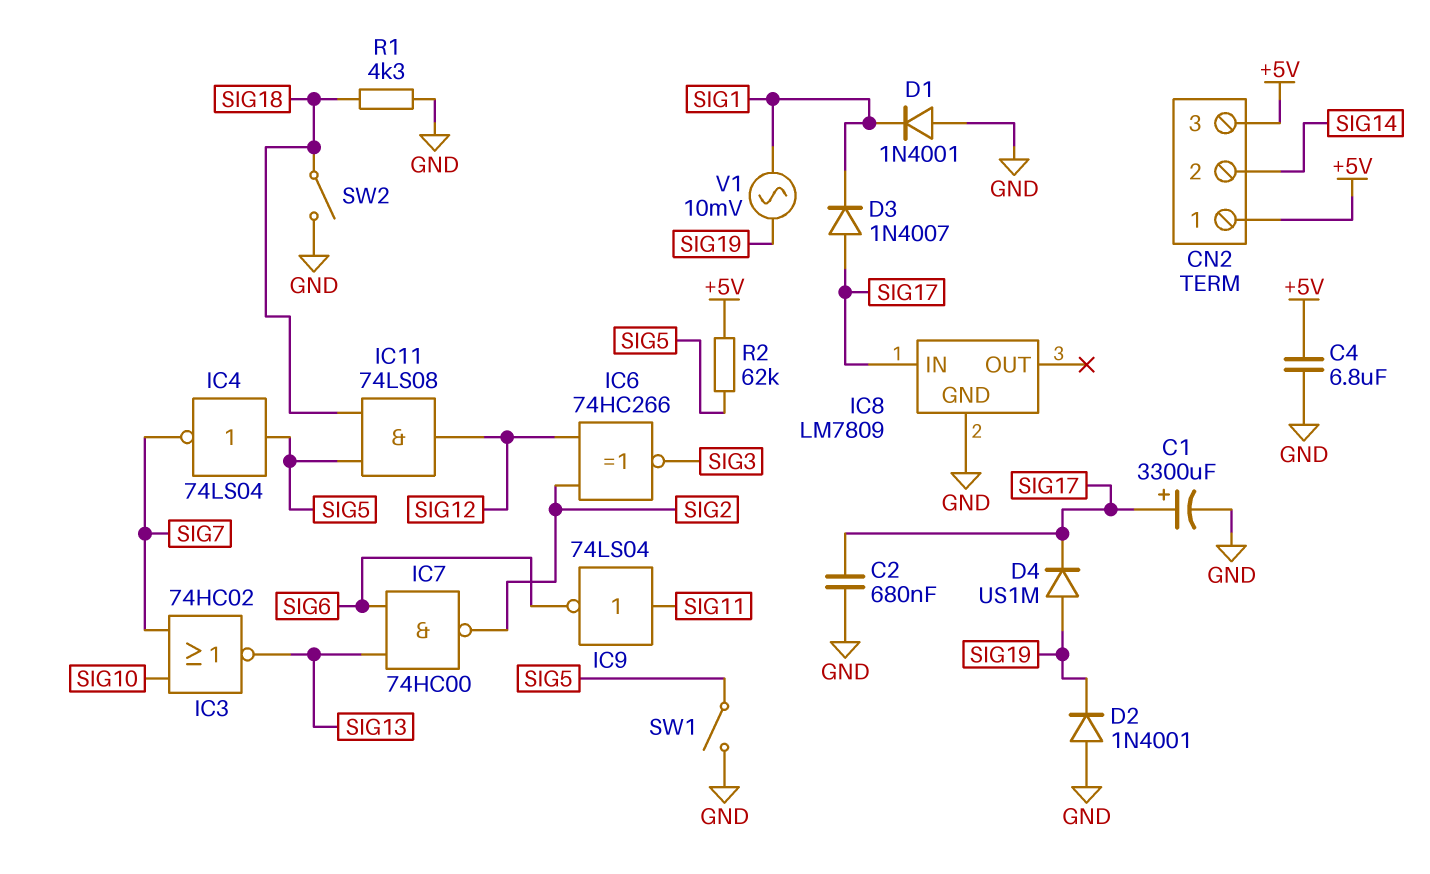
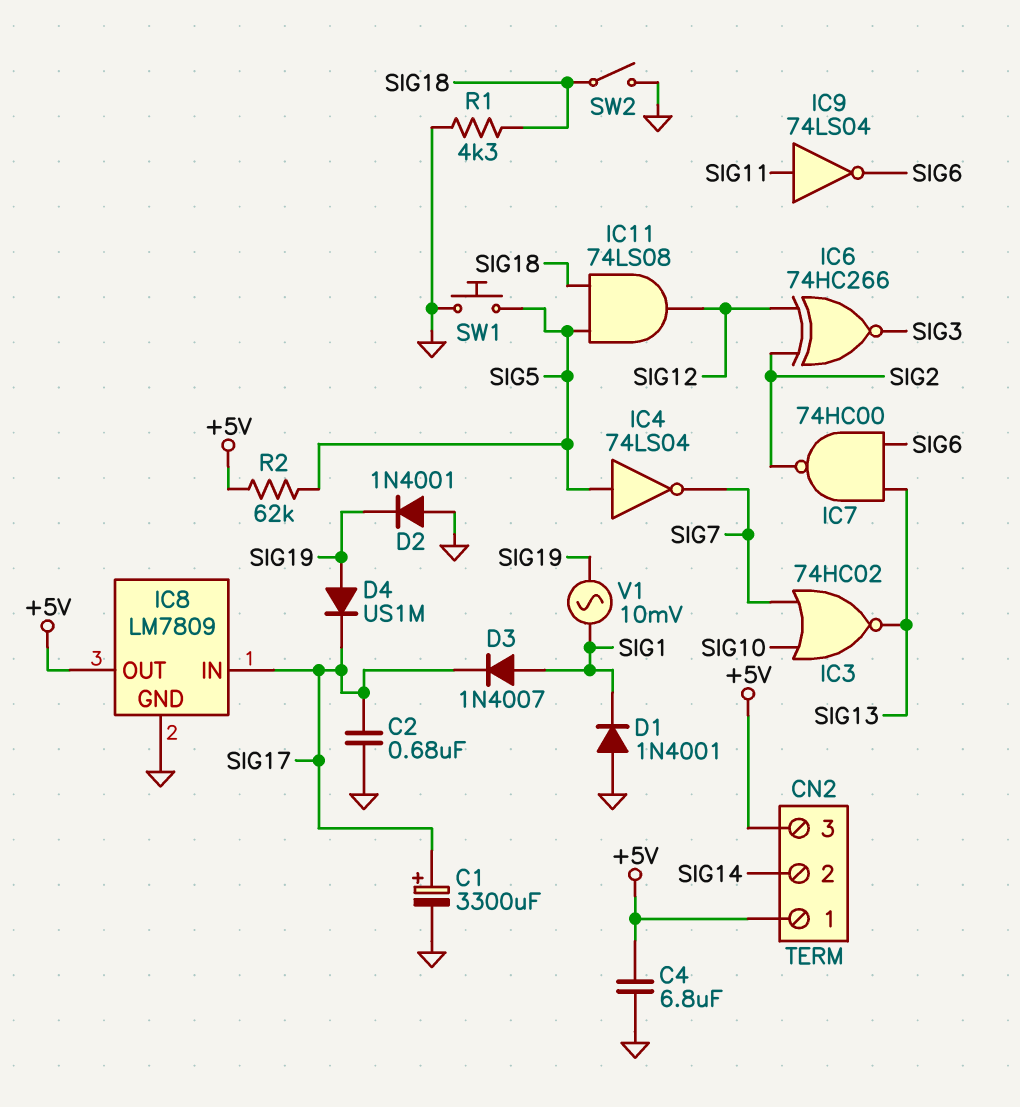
D3: diode 1N4007 (A SIG17, K SIG1) -> diode 1N4007 (A SIG1, K SIG17)
IC8 pin OUT: none -> +5V
SW1: switch (GND, SIG5) -> button (GND, SIG5)

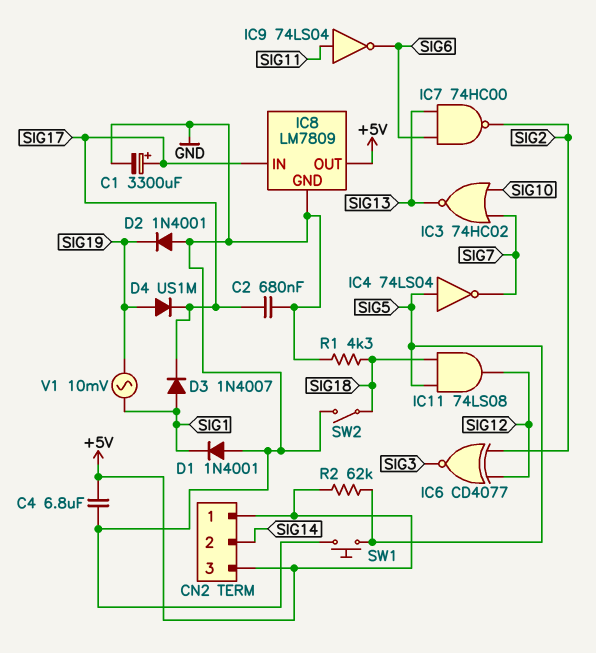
IC6: XNOR 74HC266 (in SIG2, in SIG12, out SIG3) -> XNOR CD4077 (in SIG2, in SIG12, out SIG3)

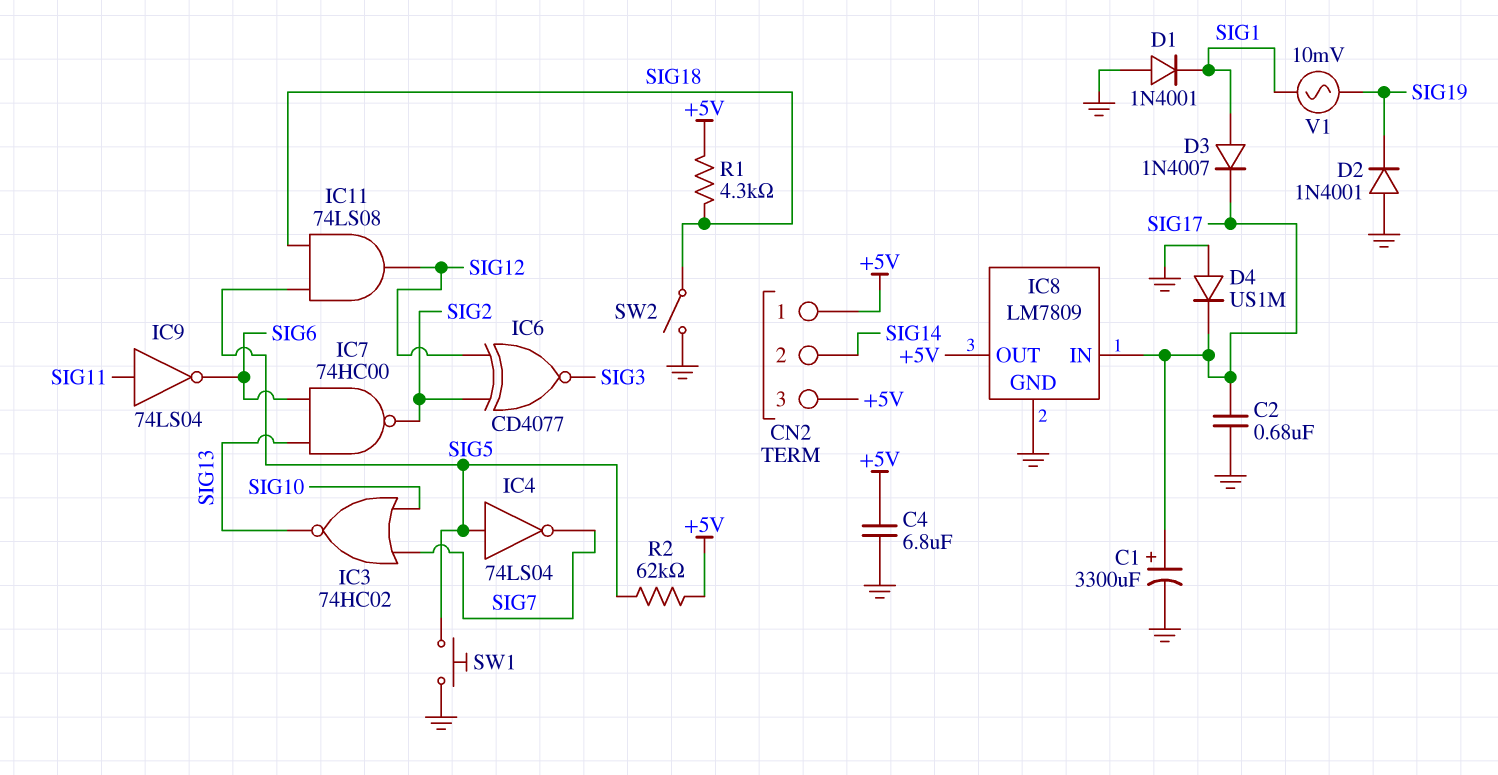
D4: diode US1M (A SIG19, K SIG17) -> diode US1M (A GND, K SIG17)
R1: 4.3k (GND, SIG18) -> 4.3k (+5V, SIG18)

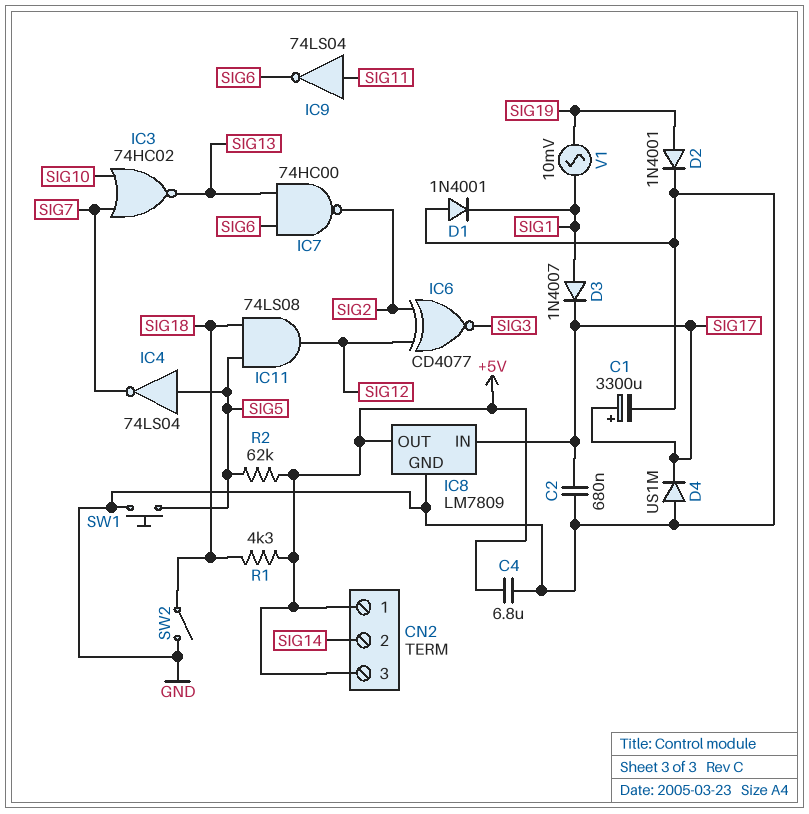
D2: diode 1N4001 (A GND, K SIG19) -> diode 1N4001 (A SIG19, K GND)

